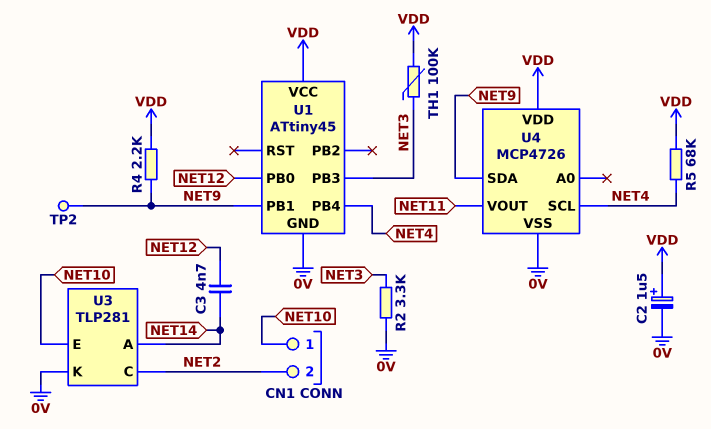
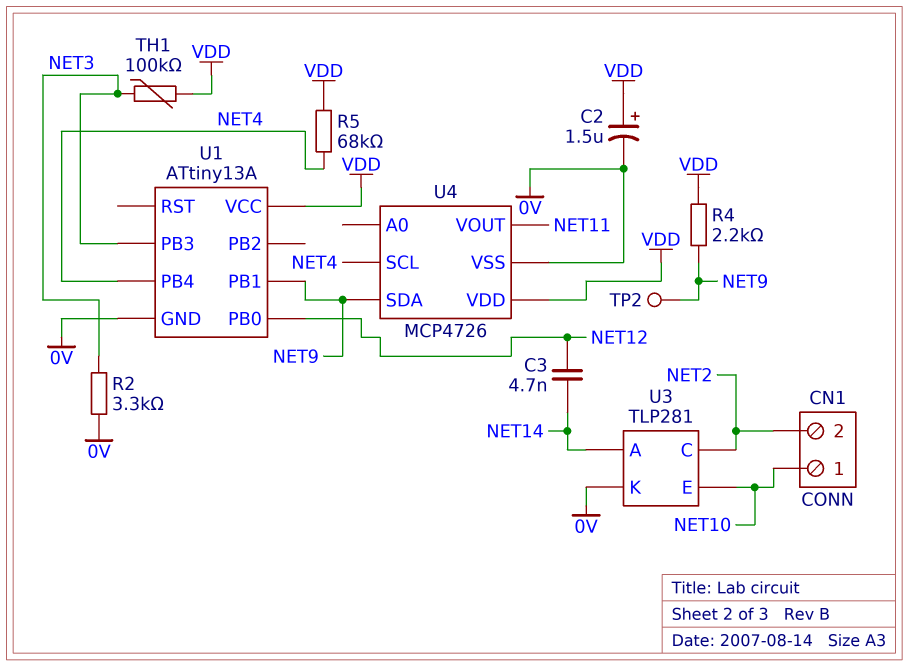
U1: ATtiny45 -> ATtiny13A

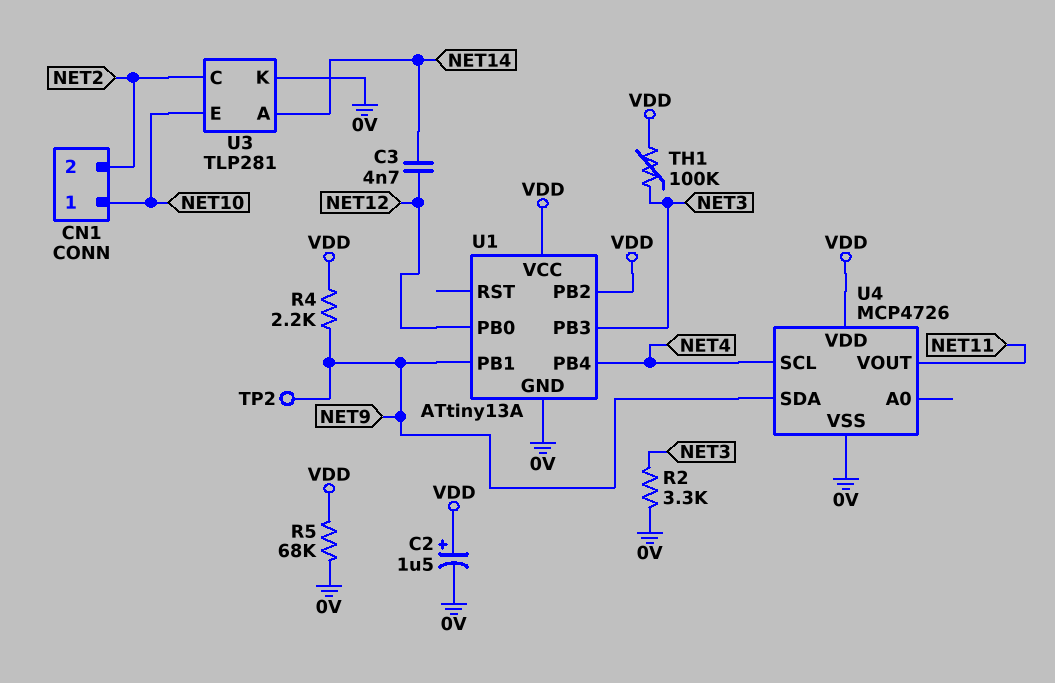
R5: 68k (NET4, VDD) -> 68k (0V, VDD)
U1 pin PB2: none -> VDD

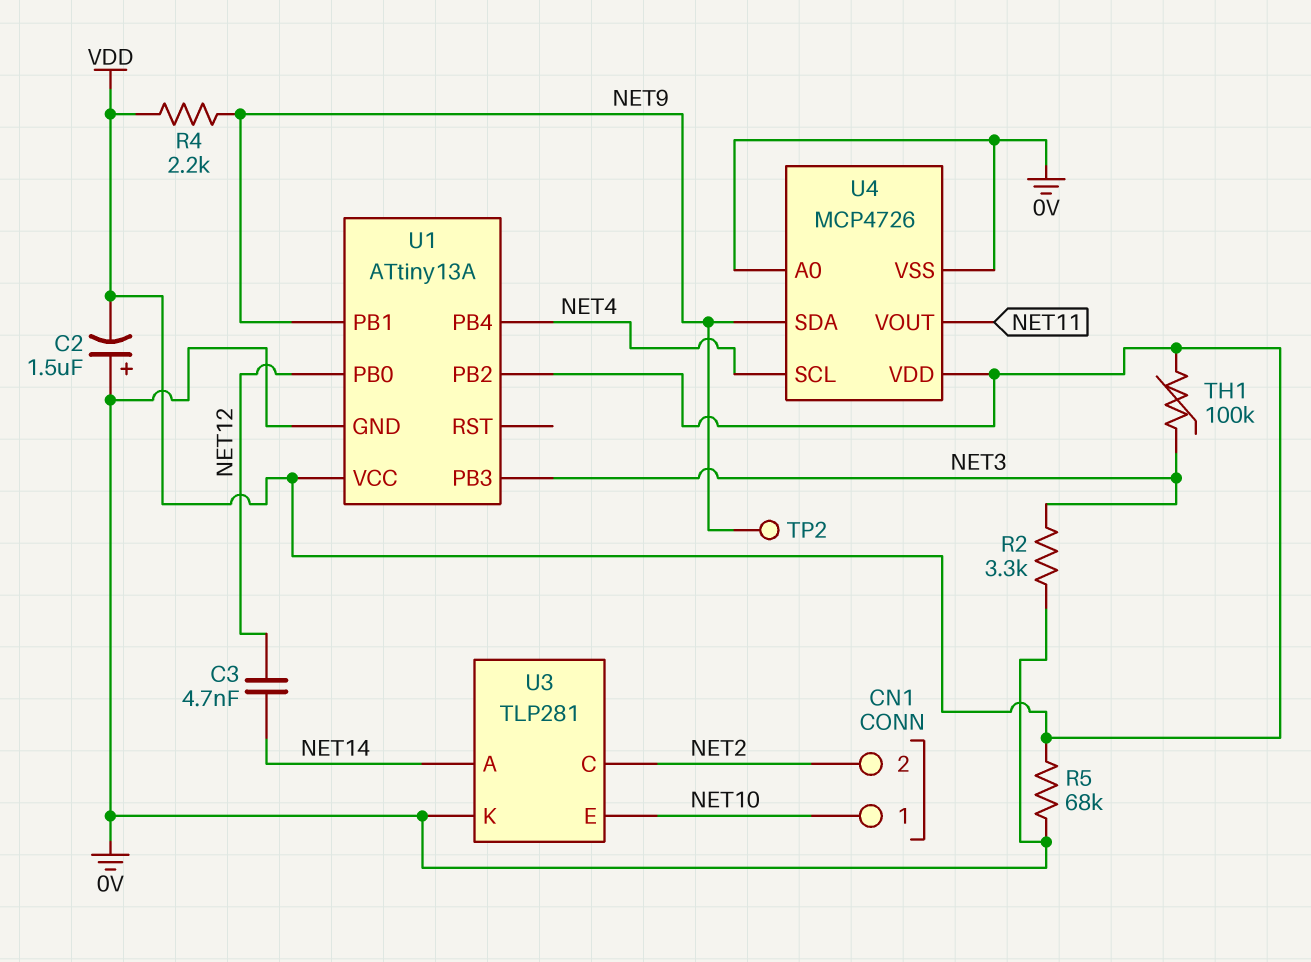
C2: 1.5uF (plus VDD, minus 0V) -> 1.5uF (plus 0V, minus VDD)
U4 pin A0: none -> 0V

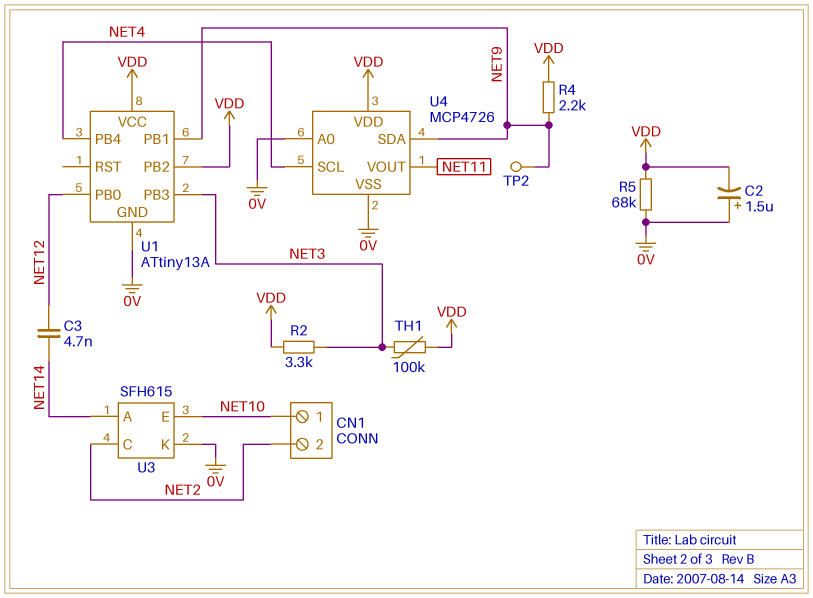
R2: 3.3k (0V, NET3) -> 3.3k (NET3, VDD)
U3: TLP281 -> SFH615

